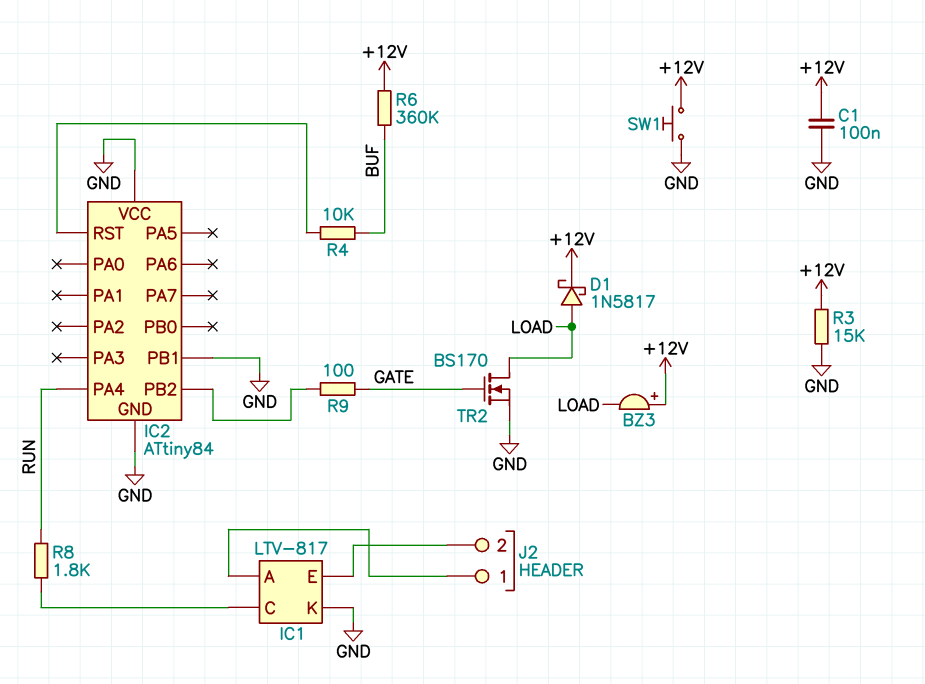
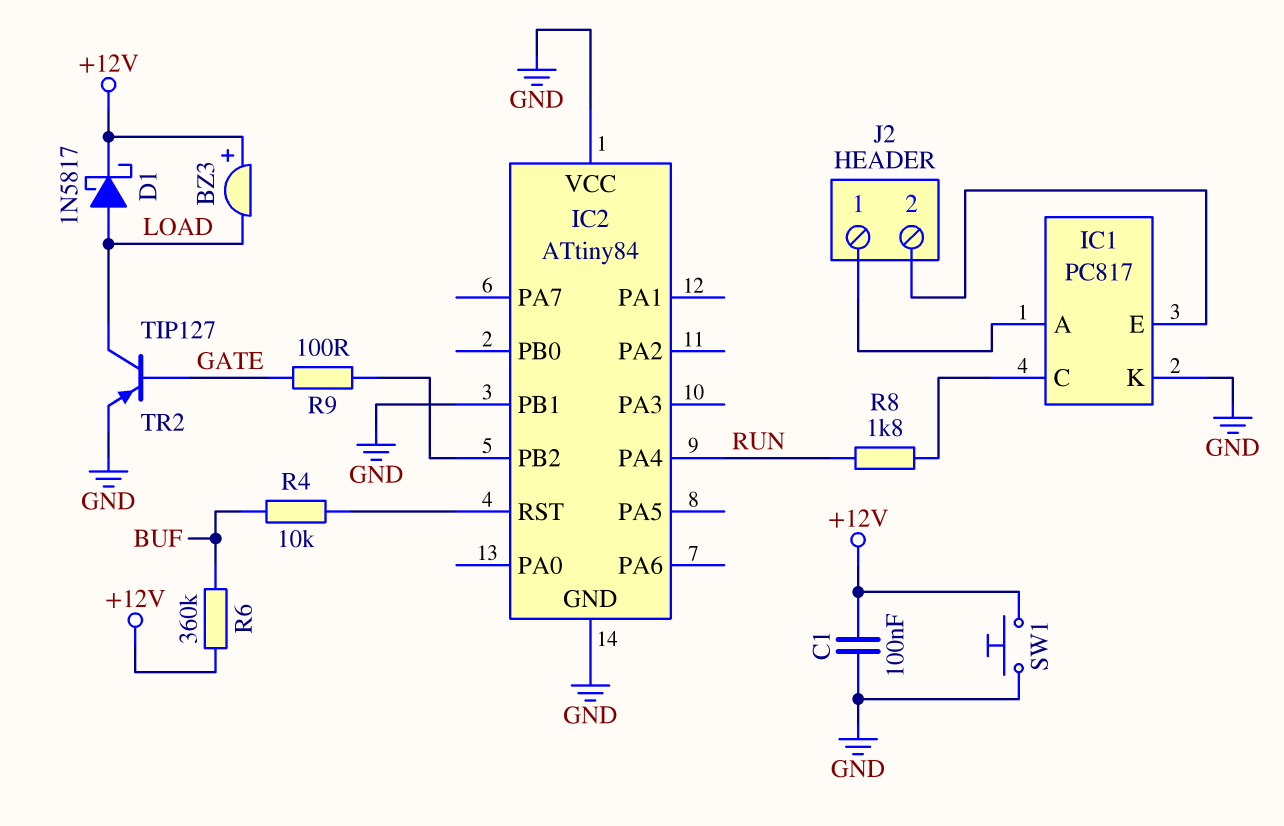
IC1: LTV-817 -> PC817
R3: 15k (+12V, GND) -> none
TR2: NMOS BS170 (G GATE, D LOAD, S GND) -> PNP TIP127 (B GATE, C LOAD, E GND)

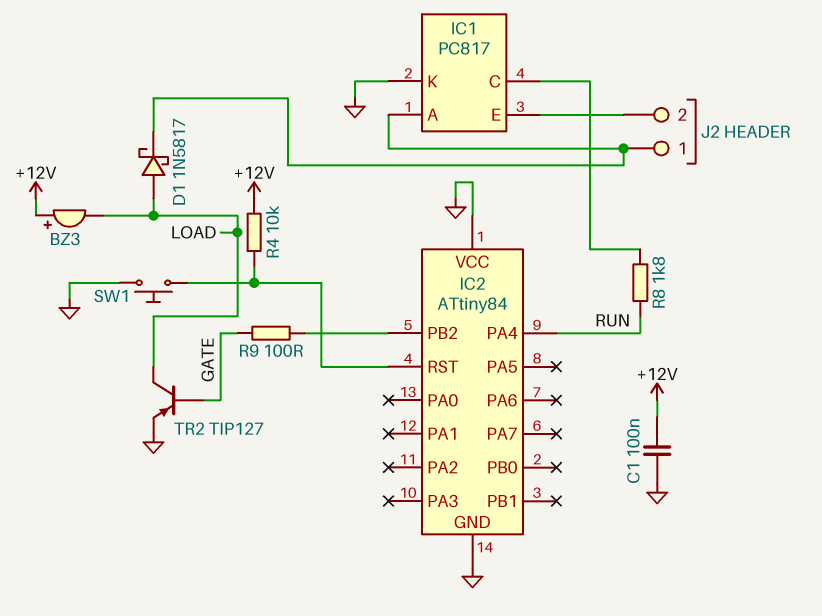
D1: schottky 1N5817 (A LOAD, K +12V) -> schottky 1N5817 (A LOAD, K IC1/A)
IC2 pin PB1: GND -> none
R4: 10k (BUF, IC2/RST) -> 10k (+12V, IC2/RST)
R6: 360k (+12V, BUF) -> none
SW1: button (+12V, GND) -> button (GND, IC2/RST)

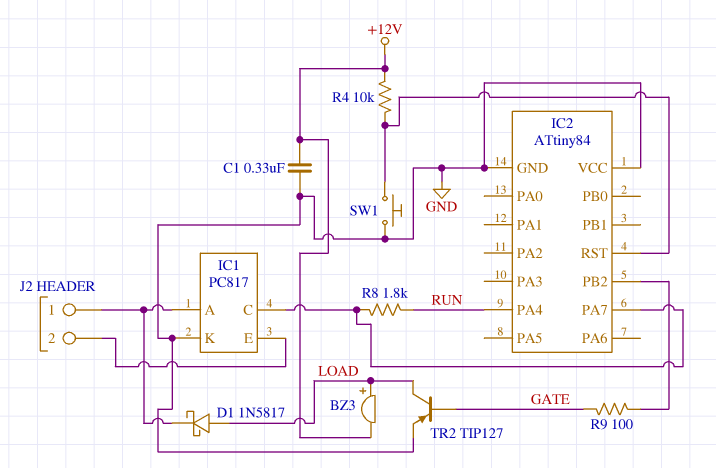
BZ3: buzzer (plus +12V, minus LOAD) -> buzzer (plus LOAD, minus +12V)
C1: 100nF (+12V, GND) -> 330nF (+12V, GND)
IC2 pin PA7: none -> IC1/C

